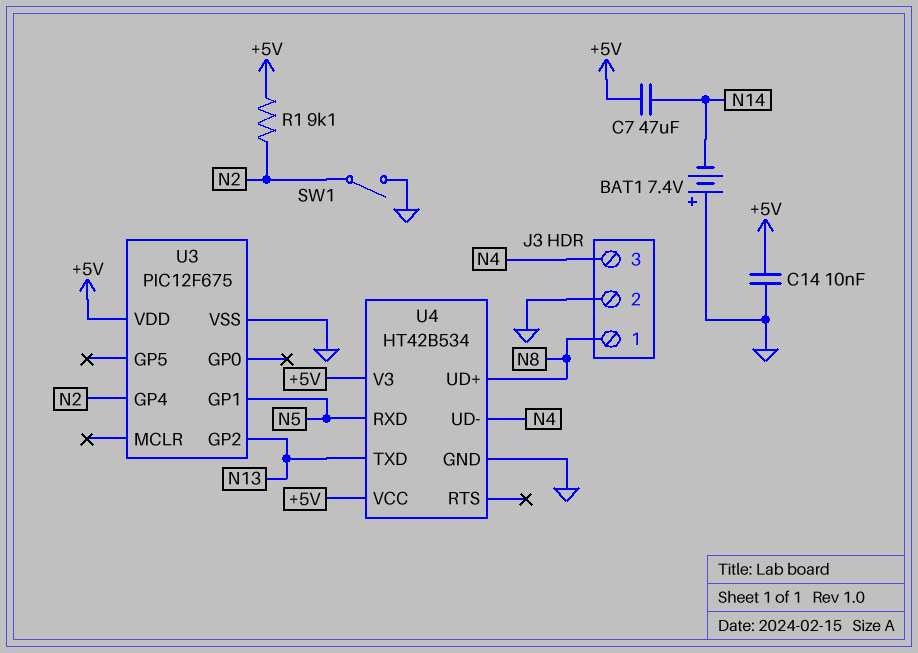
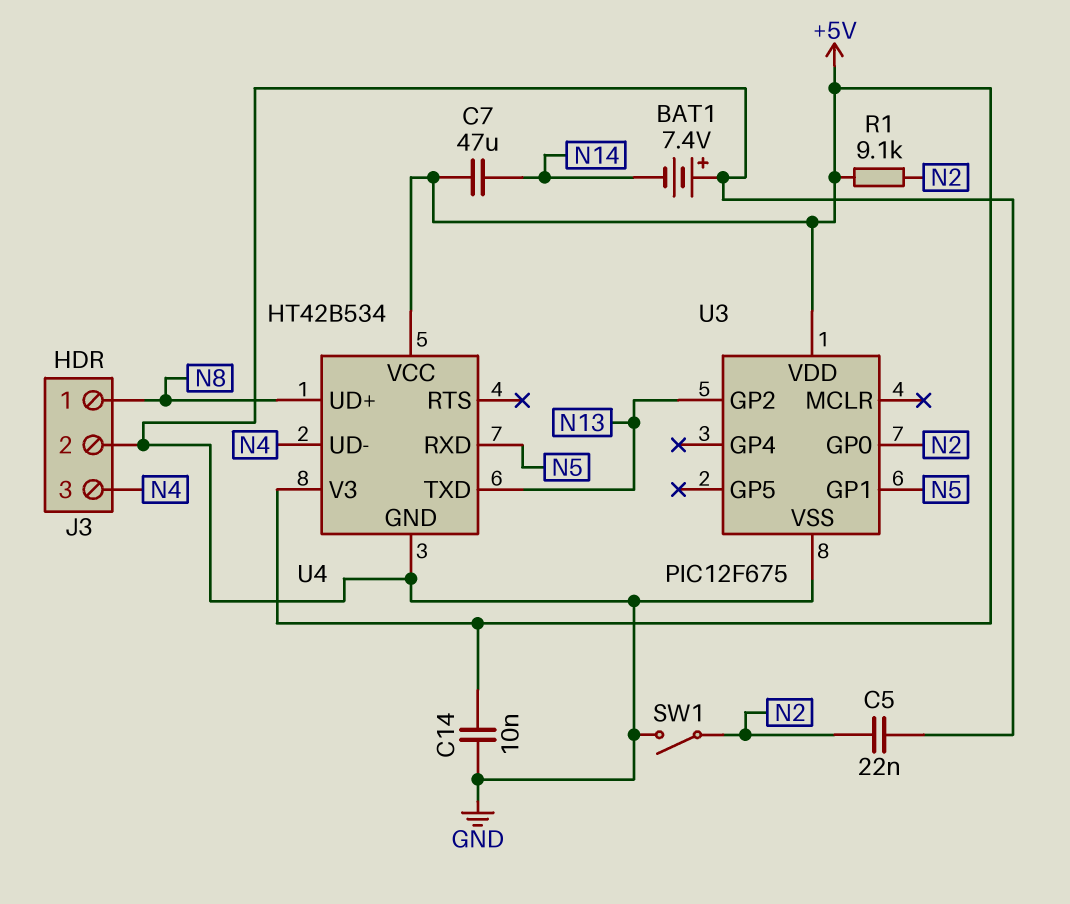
C5: none -> 22nF (GND, N2)
U3 pin GP0: none -> N2
U3 pin GP4: N2 -> none

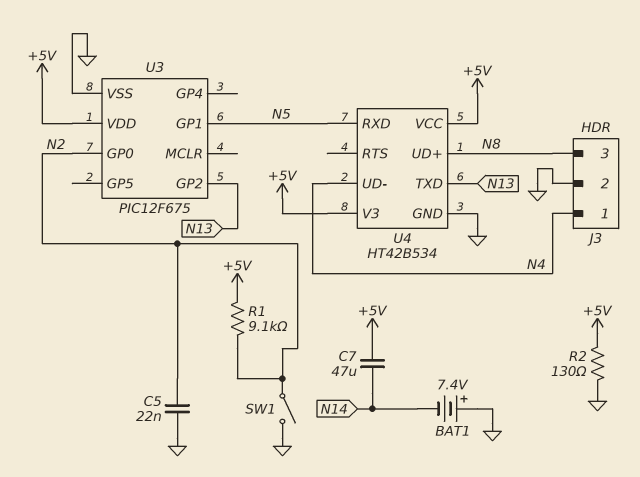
C14: 10nF (+5V, GND) -> none
J3 pin 1: N8 -> N4
J3 pin 3: N4 -> N8
R2: none -> 130 (+5V, GND)

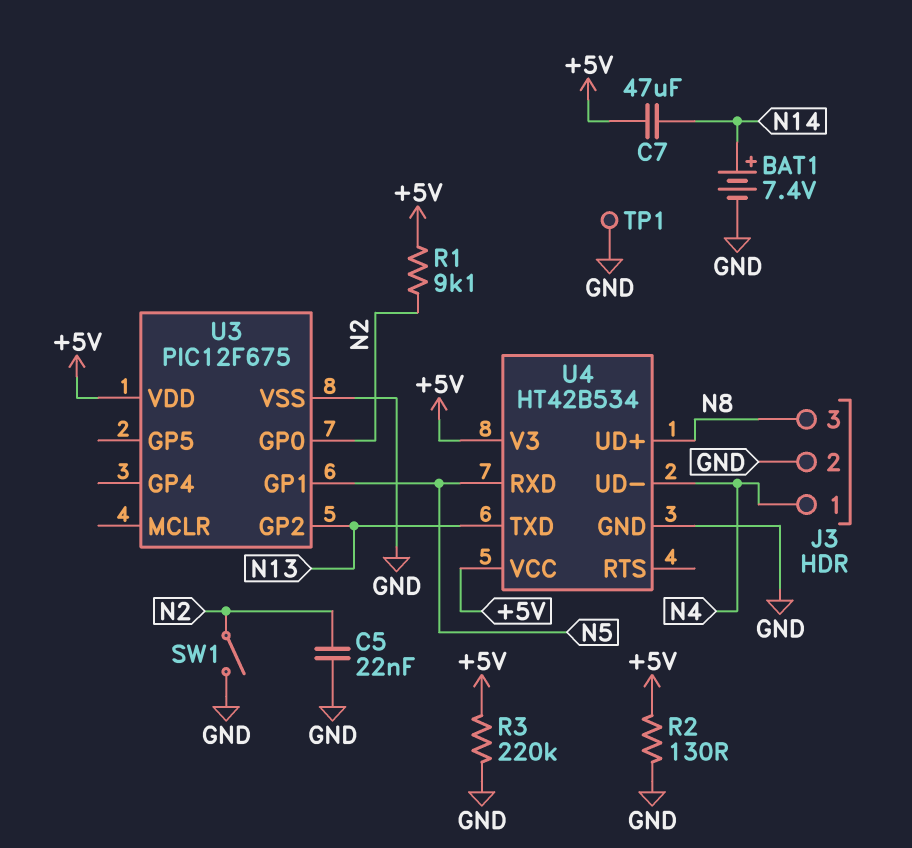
BAT1: 7.4V (plus GND, minus N14) -> 7.4V (plus N14, minus GND)
R3: none -> 220k (+5V, GND)
TP1: none -> test point (GND)

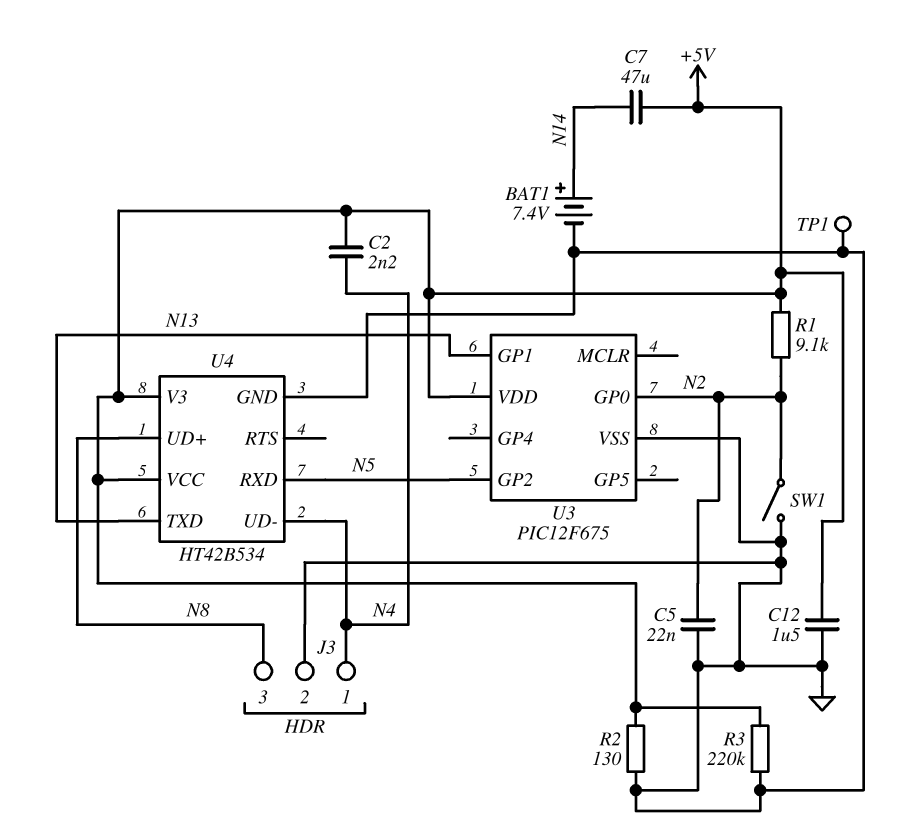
C2: none -> 2.2nF (+5V, N4)
C12: none -> 1.5uF (+5V, GND)
U3 pin GP1: N5 -> N13
U3 pin GP2: N13 -> N5

